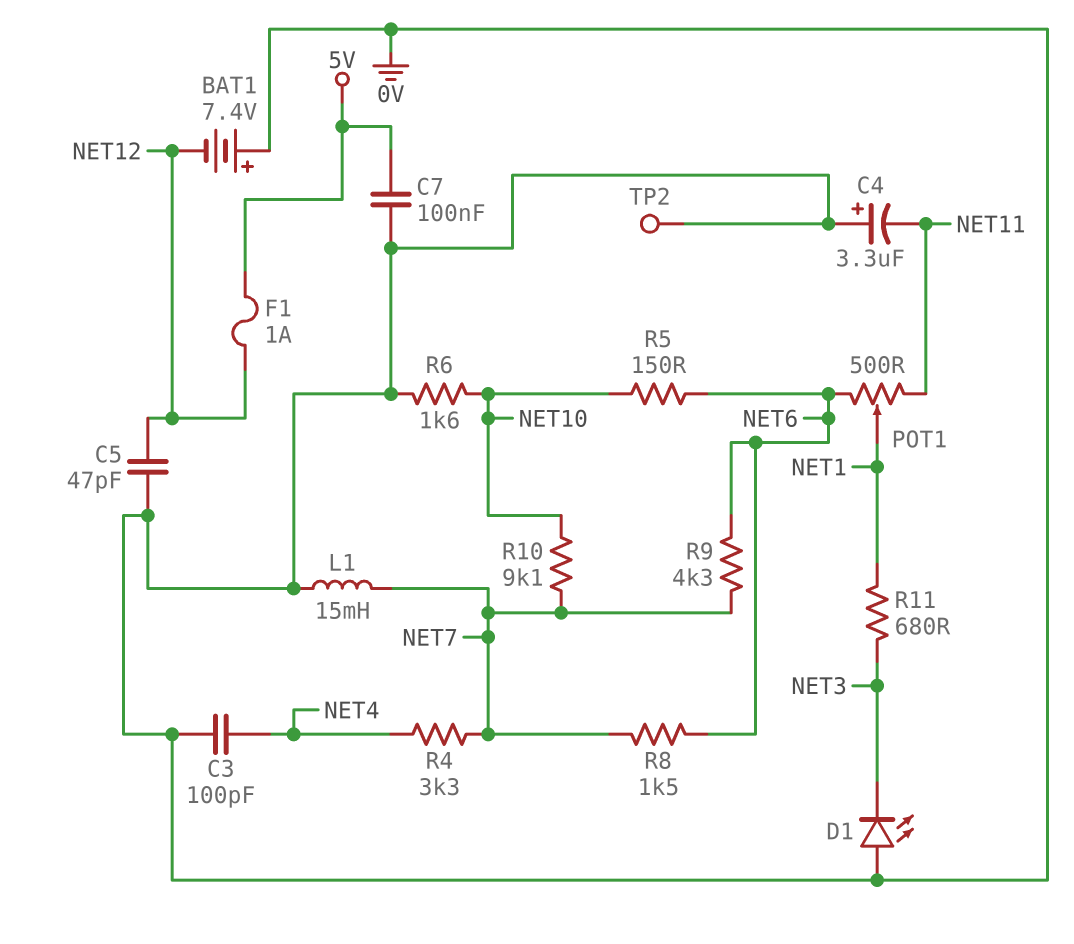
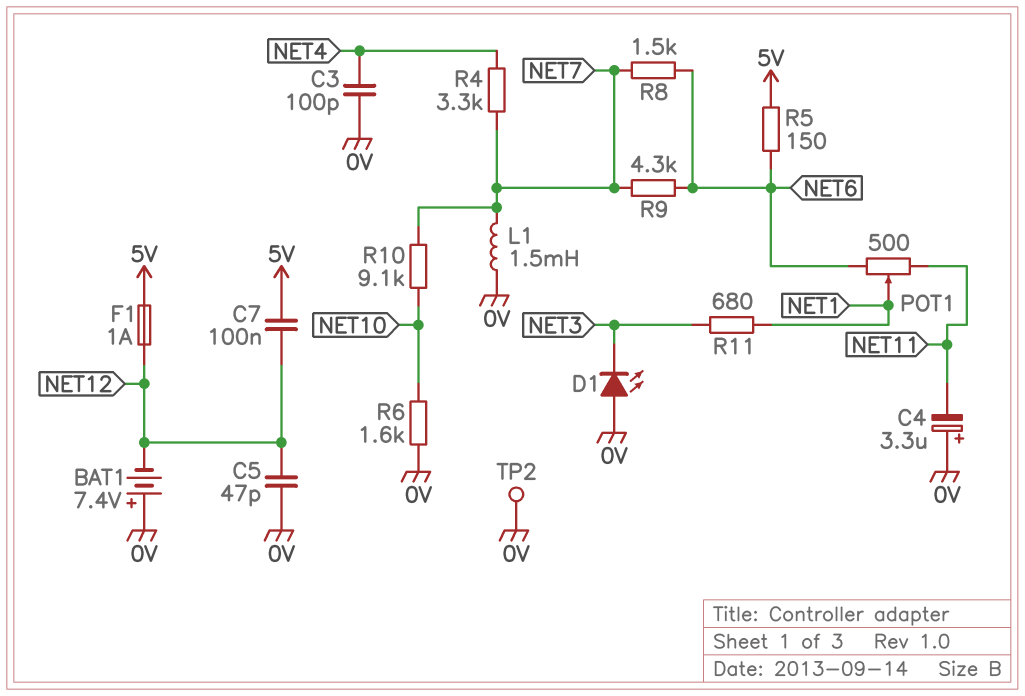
C7: 100nF (0V, 5V) -> 100nF (5V, NET12)
L1: 15mH (0V, NET7) -> 1.5mH (0V, NET7)
R5: 150 (NET6, NET10) -> 150 (5V, NET6)

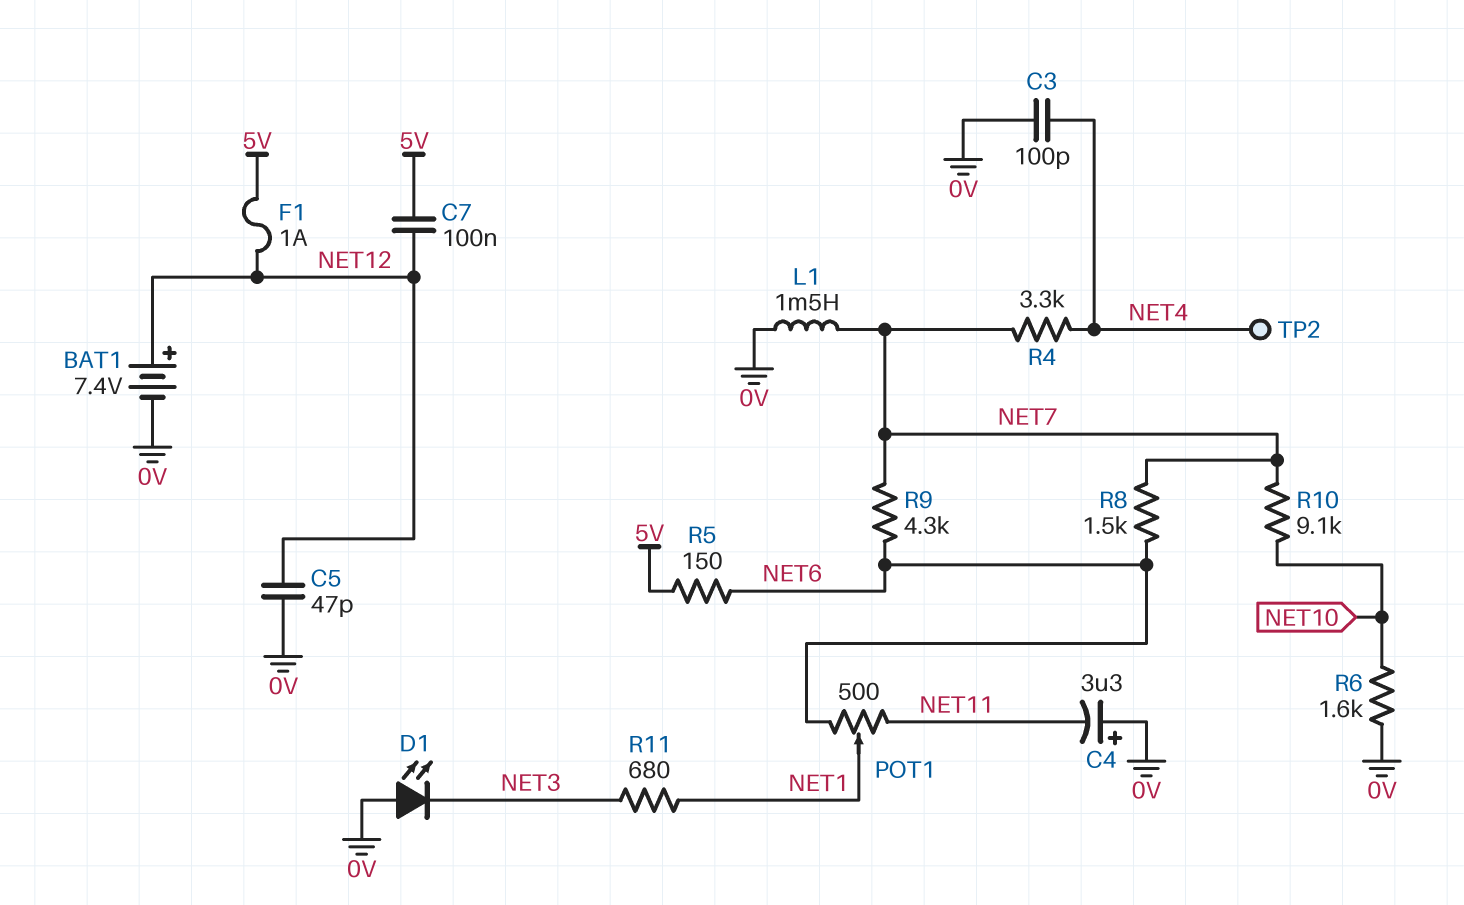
BAT1: 7.4V (plus 0V, minus NET12) -> 7.4V (plus NET12, minus 0V)
TP2: test point (0V) -> test point (NET4)

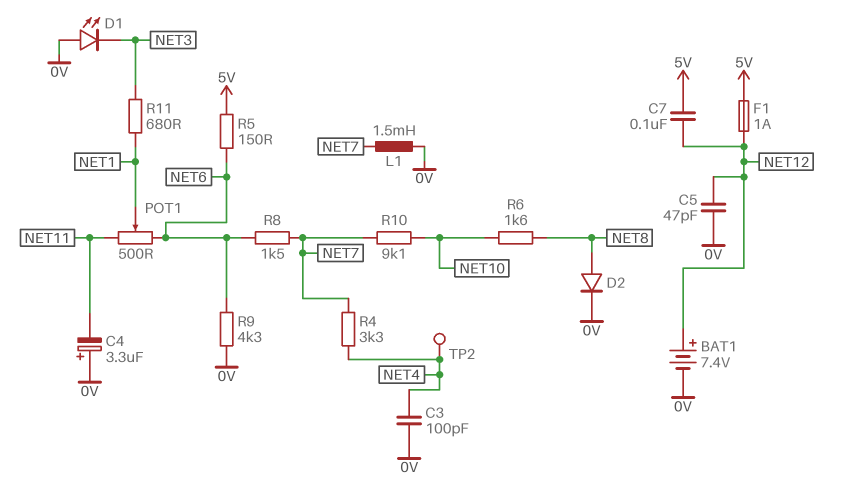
D2: none -> diode (A NET8, K 0V)
R6: 1.6k (0V, NET10) -> 1.6k (NET8, NET10)
R9: 4.3k (NET6, NET7) -> 4.3k (0V, NET6)

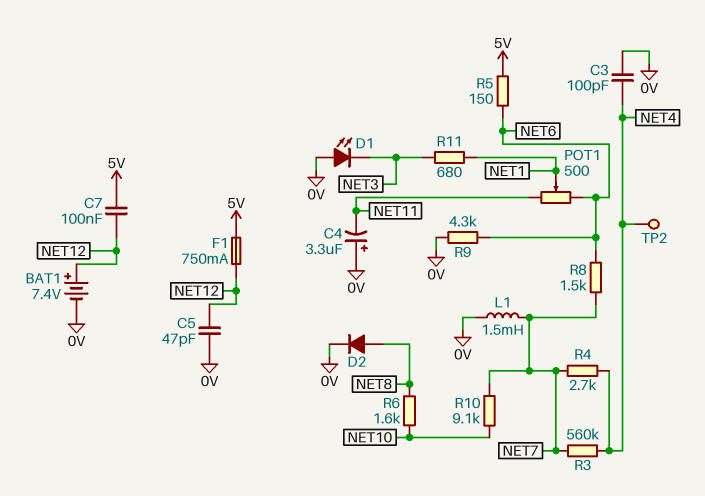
F1: 1A (5V, NET12) -> 750mA (5V, NET12)
R3: none -> 560k (NET4, NET7)
R4: 3.3k (NET4, NET7) -> 2.7k (NET4, NET7)

